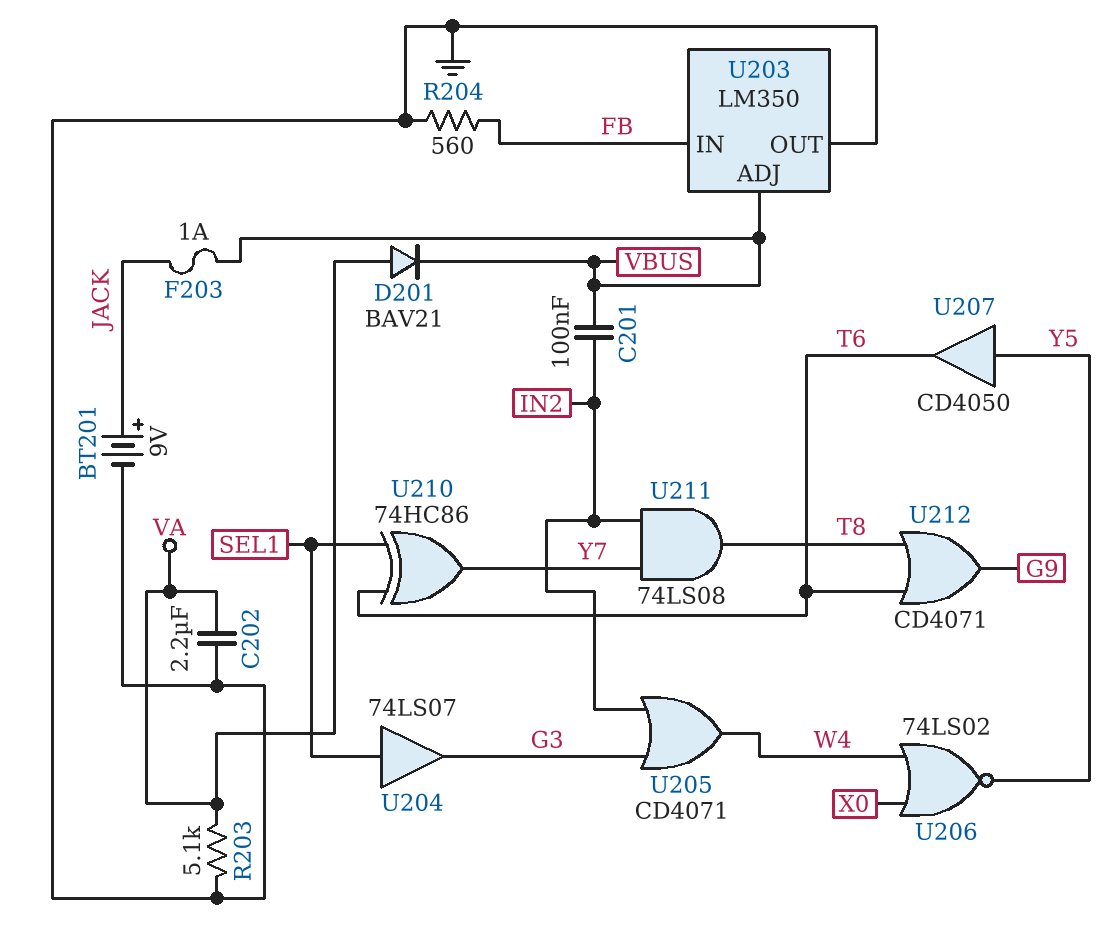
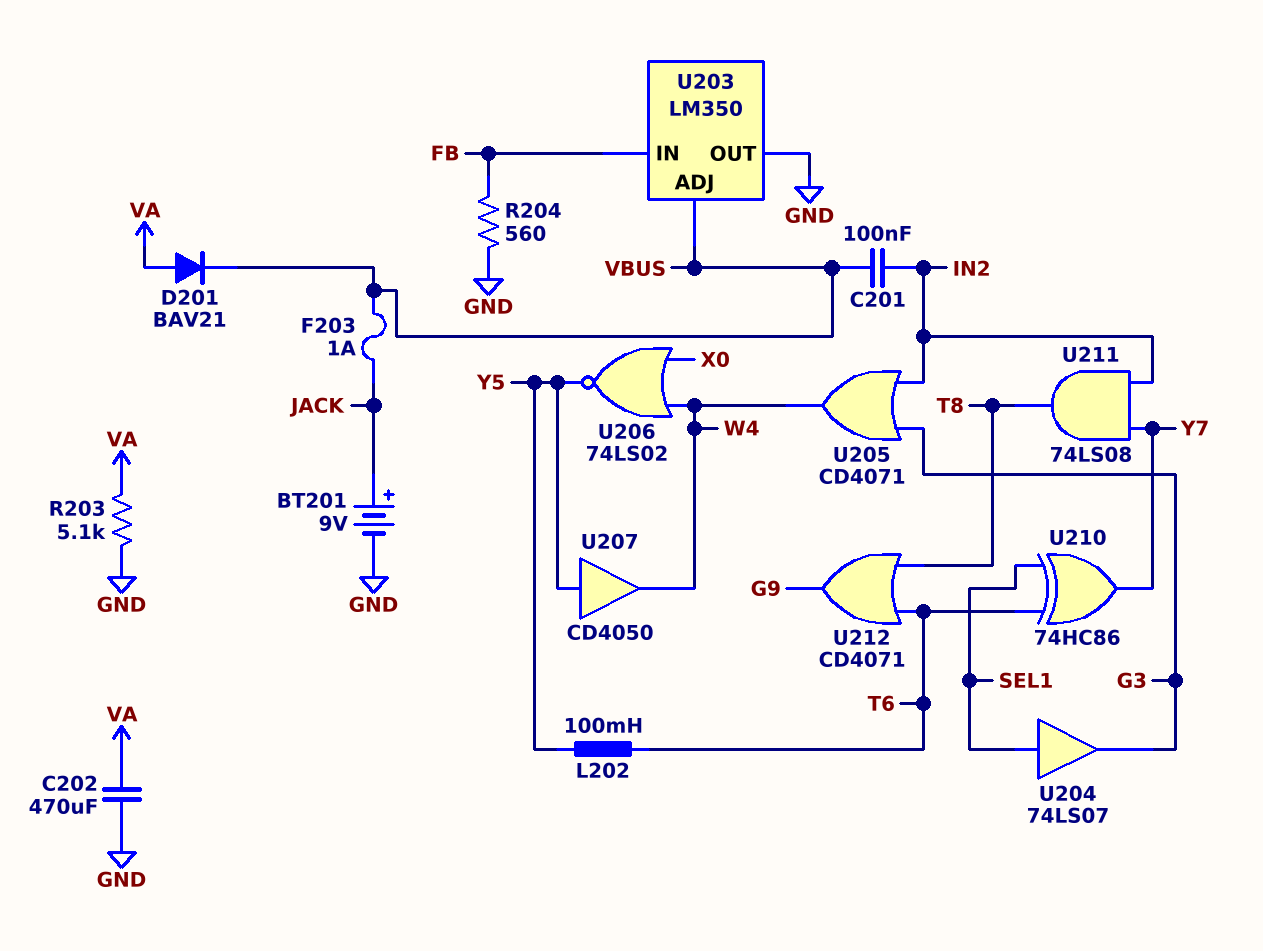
C202: 2.2uF (GND, VA) -> 470uF (GND, VA)
L202: none -> 100mH (T6, Y5)
U207: buffer CD4050 (in Y5, out T6) -> buffer CD4050 (in Y5, out W4)

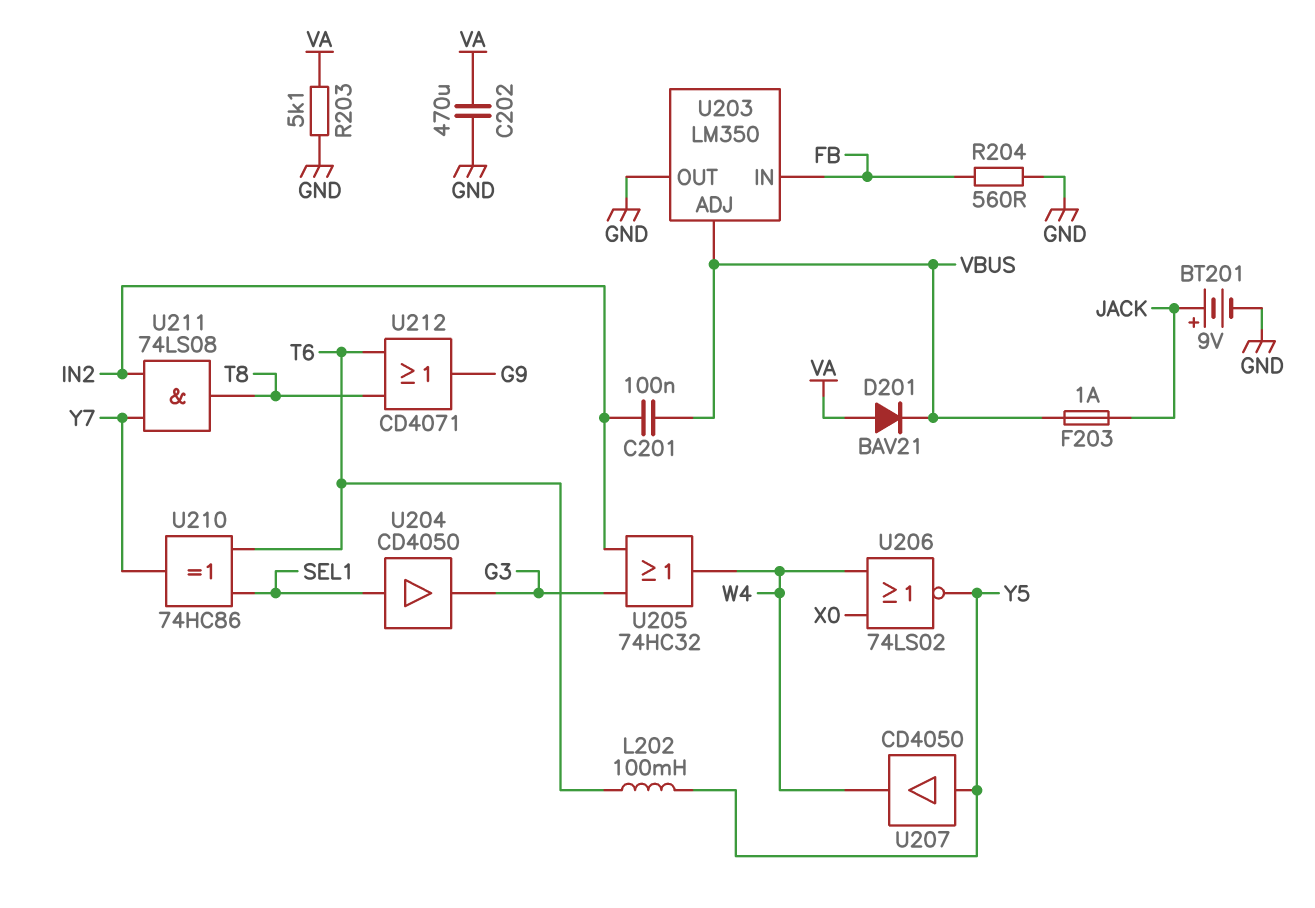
U204: buffer 74LS07 (in SEL1, out G3) -> buffer CD4050 (in SEL1, out G3)
U205: OR CD4071 (in G3, in IN2, out W4) -> OR 74HC32 (in G3, in IN2, out W4)

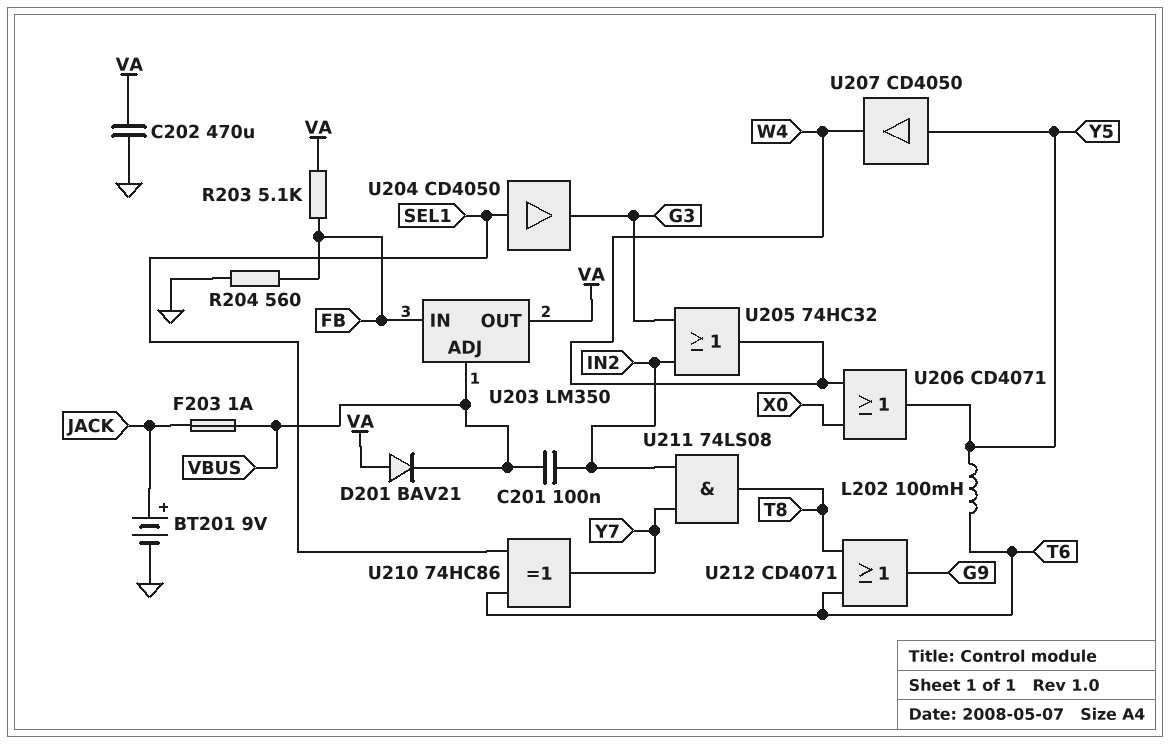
R203: 5.1k (GND, VA) -> 5.1k (FB, VA)
U203 pin OUT: GND -> VA
U206: NOR 74LS02 (in W4, in X0, out Y5) -> OR CD4071 (in W4, in X0, out Y5)

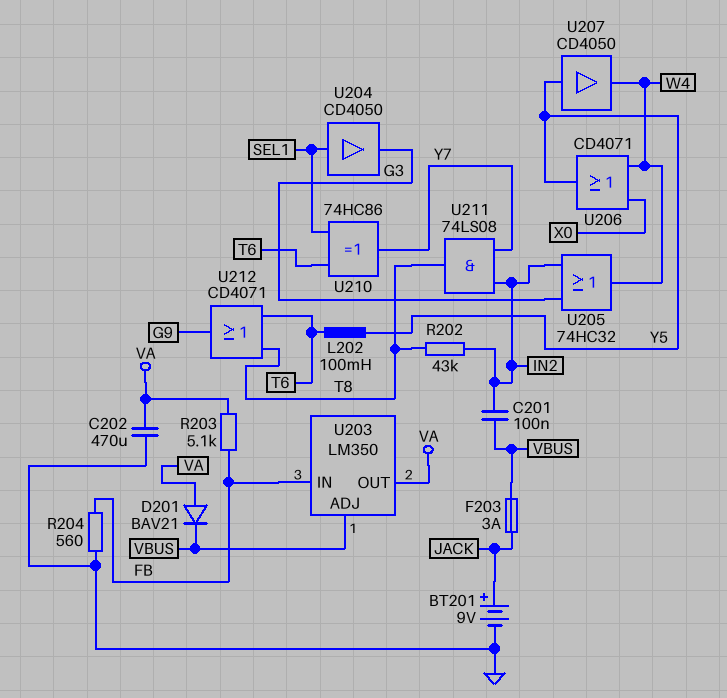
F203: 1A (JACK, VBUS) -> 3A (JACK, VBUS)
R202: none -> 43k (IN2, T8)

